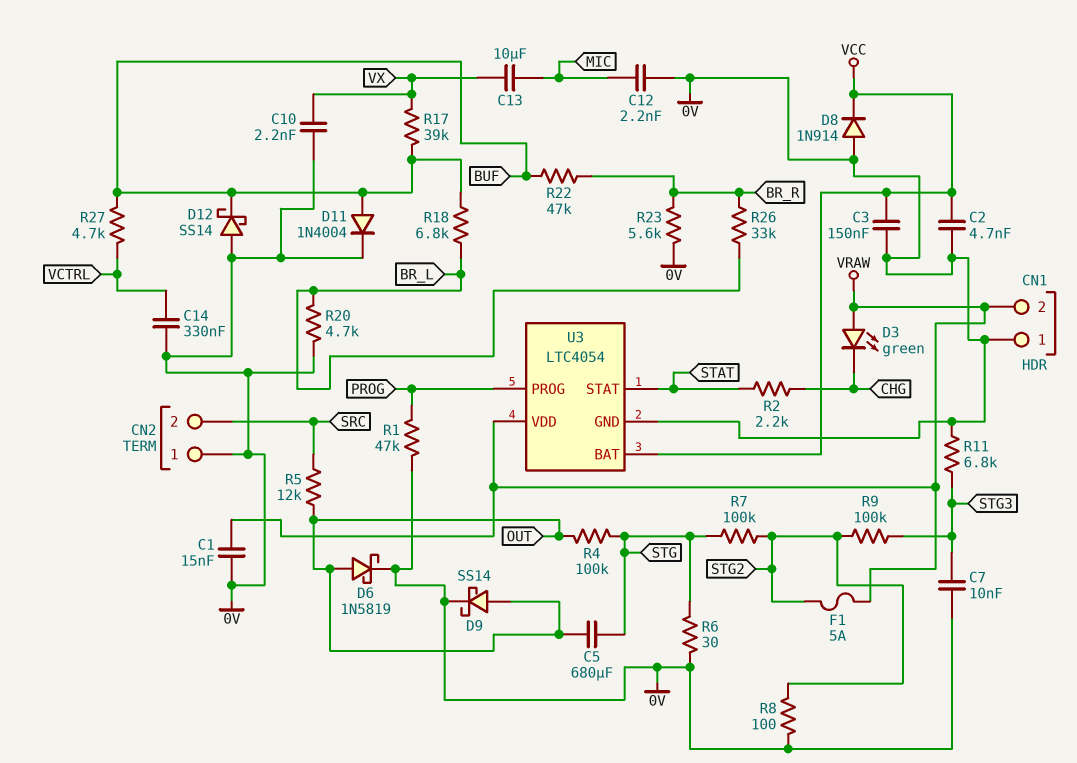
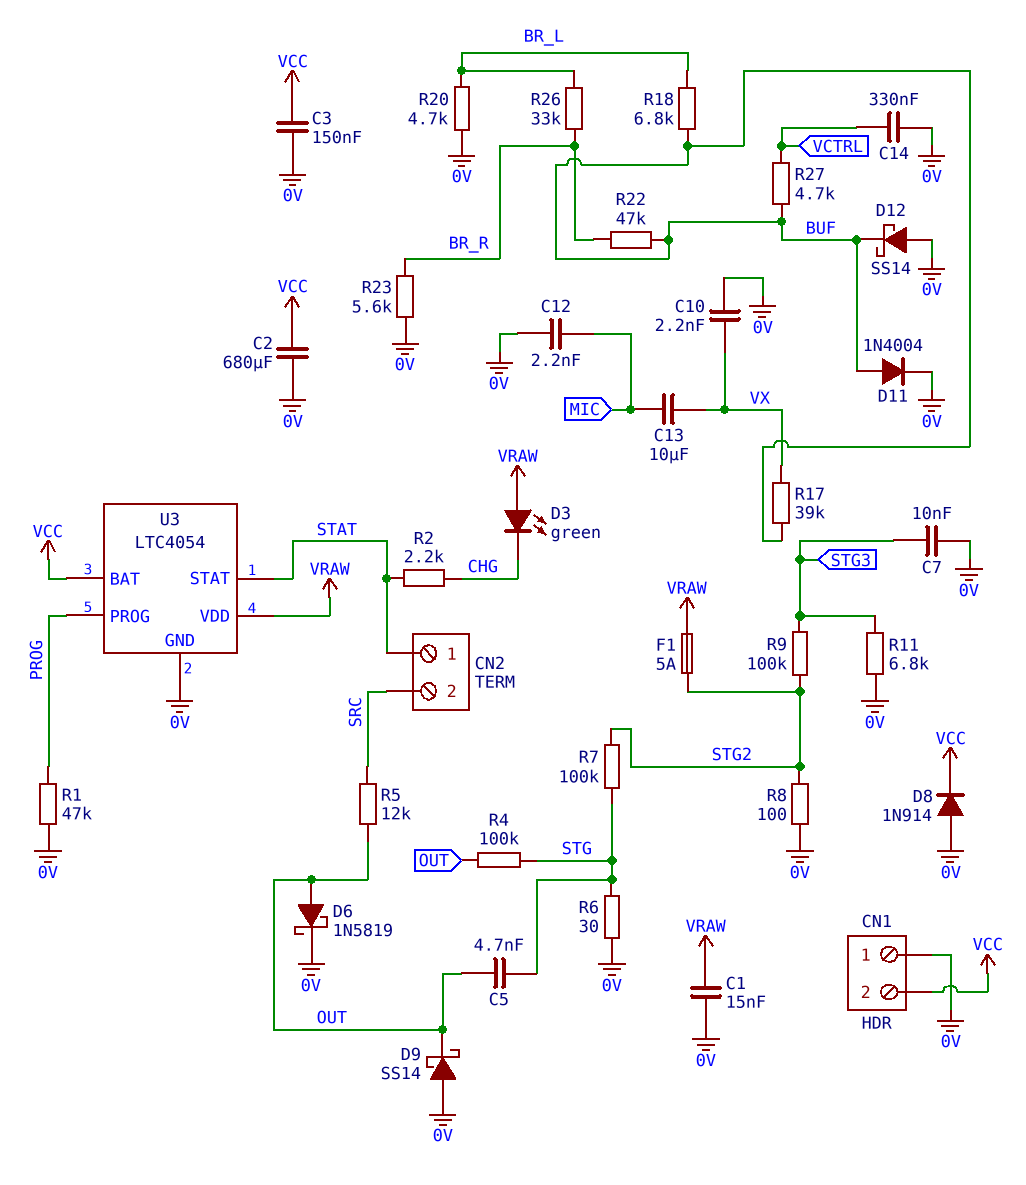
C2: 4.7nF (0V, VCC) -> 680uF (0V, VCC)
C5: 680uF (OUT, STG) -> 4.7nF (OUT, STG)
CN1 pin 2: VRAW -> VCC
CN2 pin 1: 0V -> STAT
D9: schottky SS14 (A OUT, K 0V) -> schottky SS14 (A 0V, K OUT)

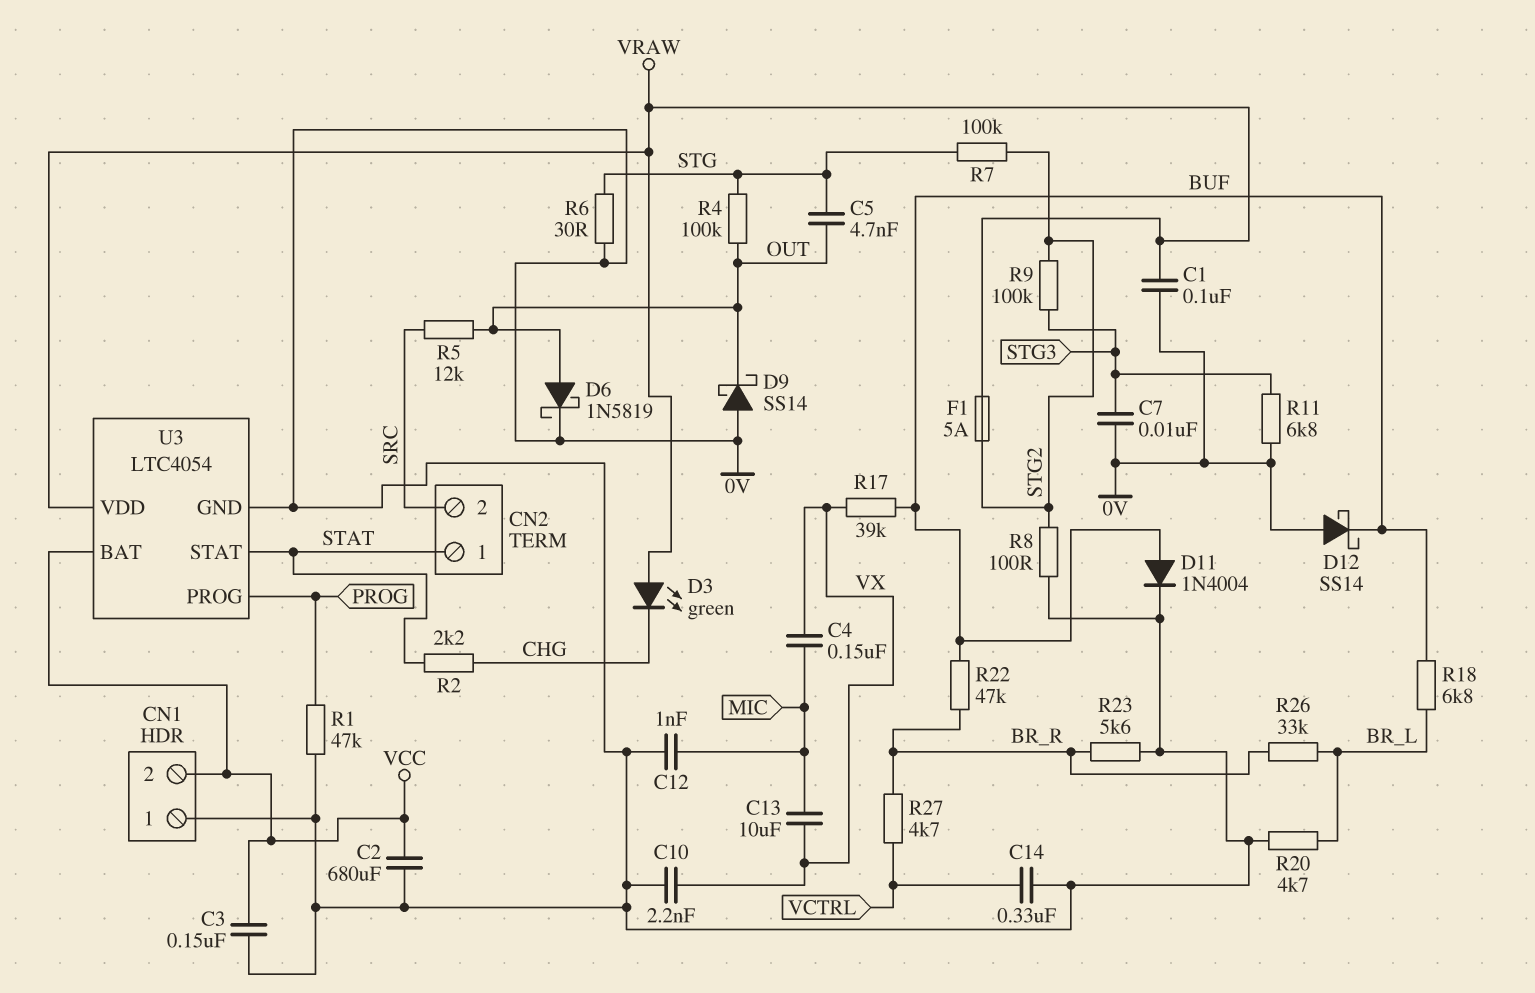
C1: 15nF (0V, VRAW) -> 100nF (0V, VRAW)
C4: none -> 150nF (MIC, VX)
C12: 2.2nF (0V, MIC) -> 1nF (0V, MIC)
D8: diode 1N914 (A 0V, K VCC) -> none
R27: 4.7k (BUF, VCTRL) -> 4.7k (BR_R, VCTRL)

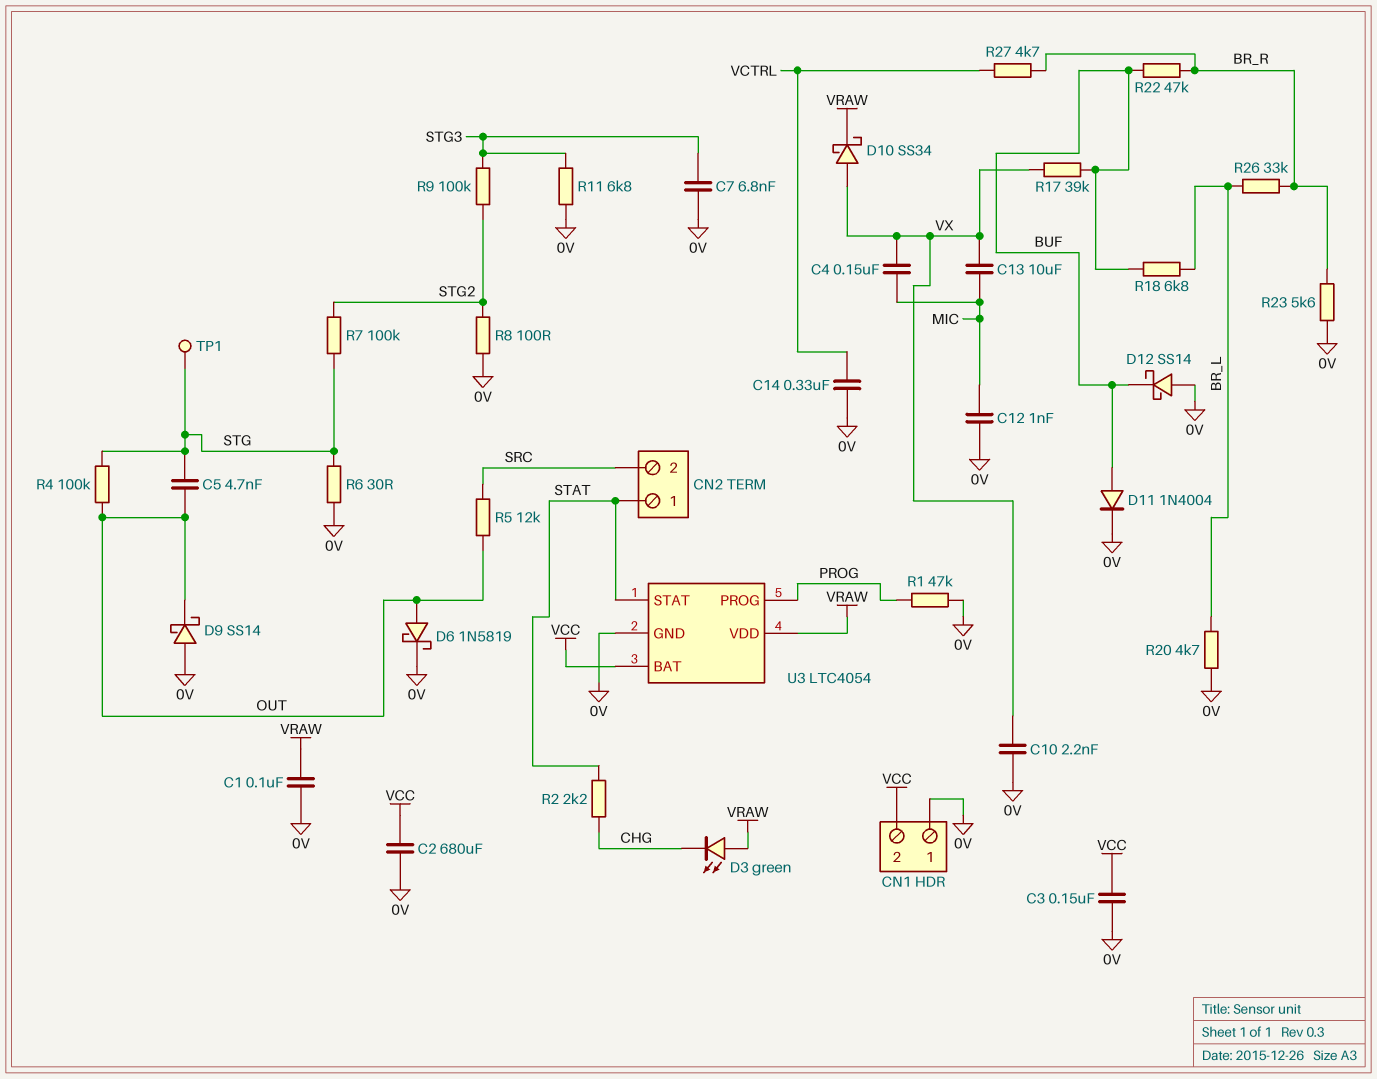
C7: 10nF (0V, STG3) -> 6.8nF (0V, STG3)
D10: none -> schottky SS34 (A VX, K VRAW)
F1: 5A (STG2, VRAW) -> none
TP1: none -> test point (STG)

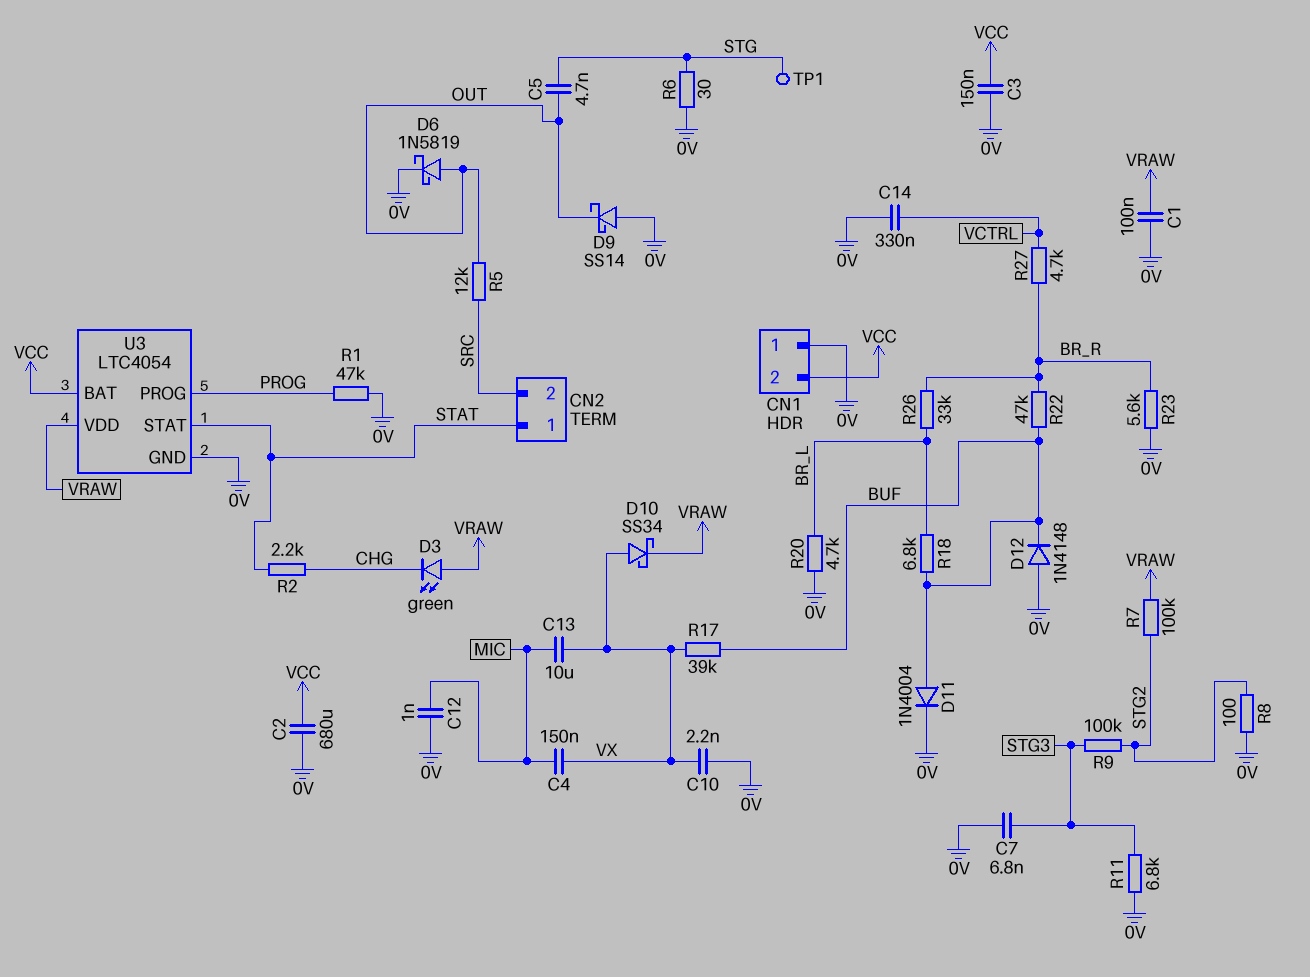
D12: schottky SS14 (A 0V, K BUF) -> diode 1N4148 (A 0V, K BUF)
R4: 100k (OUT, STG) -> none
R7: 100k (STG, STG2) -> 100k (STG2, VRAW)

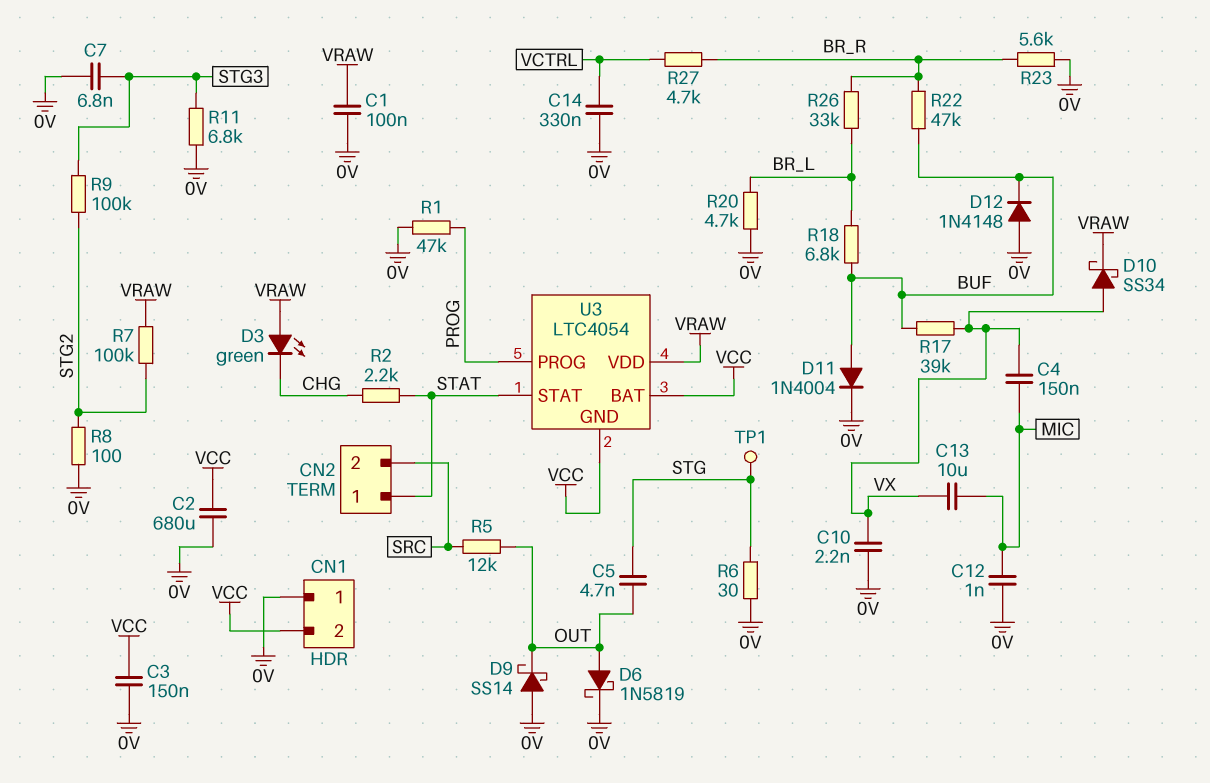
U3 pin GND: 0V -> VCC

